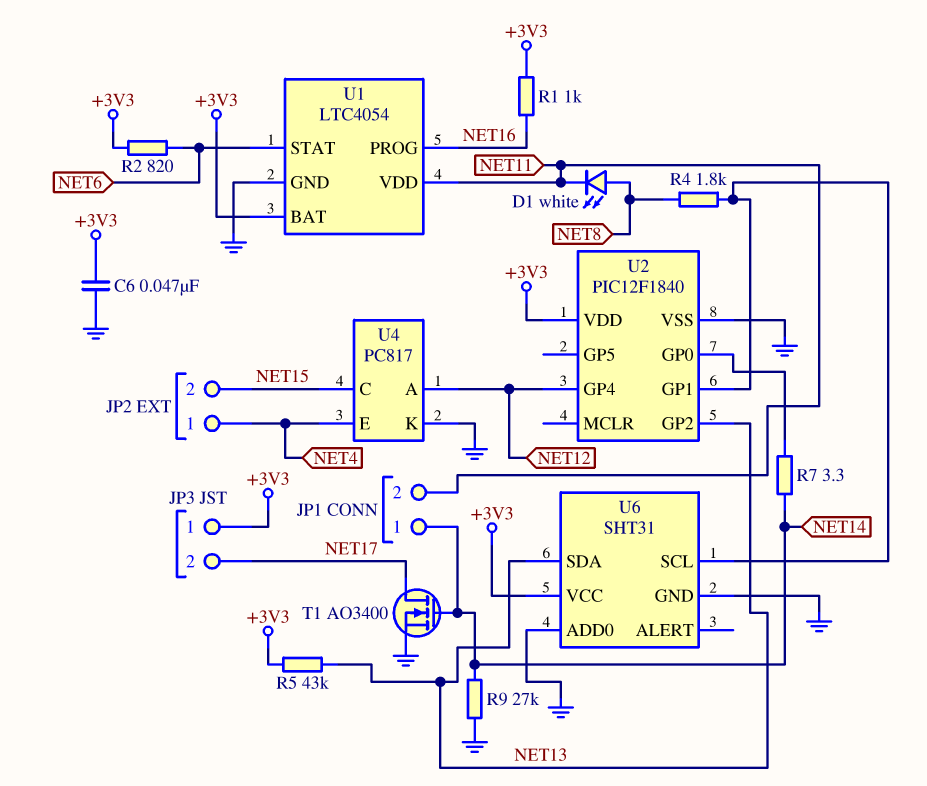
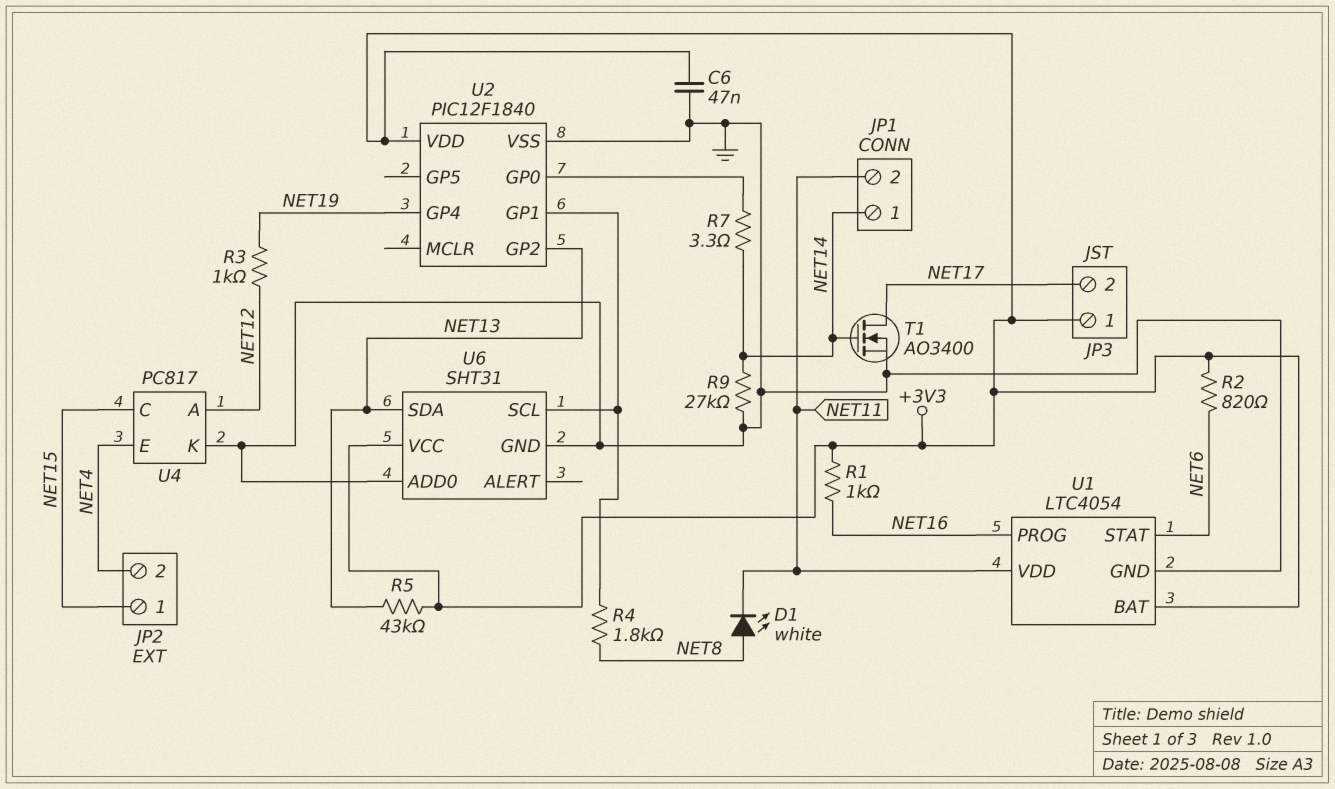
JP2 pin 1: NET4 -> NET15
JP2 pin 2: NET15 -> NET4
R3: none -> 1k (NET12, NET19)
U2 pin GP4: NET12 -> NET19

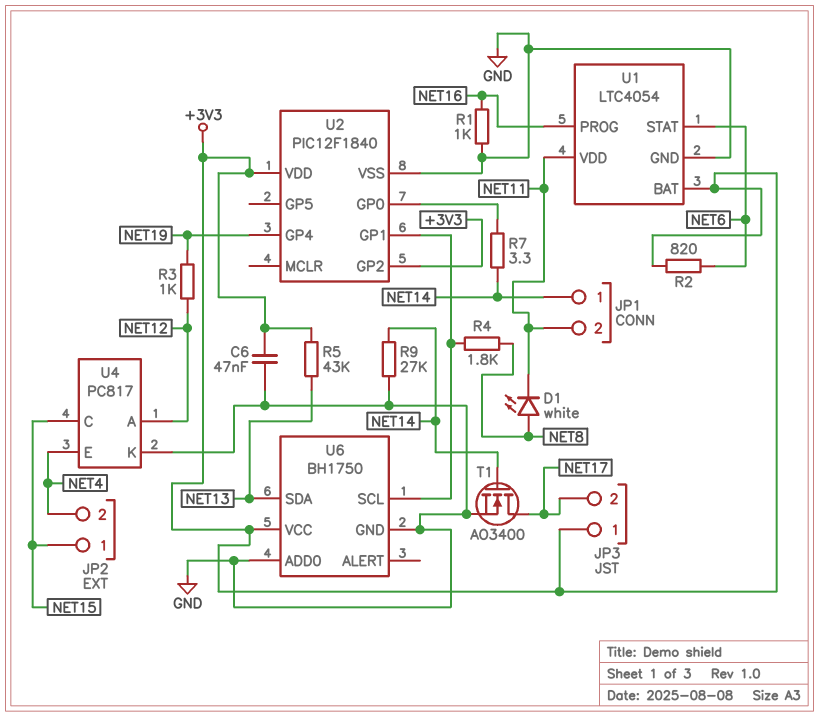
R1: 1k (+3V3, NET16) -> 1k (GND, NET16)
U2 pin GP2: NET13 -> +3V3
U6: SHT31 -> BH1750

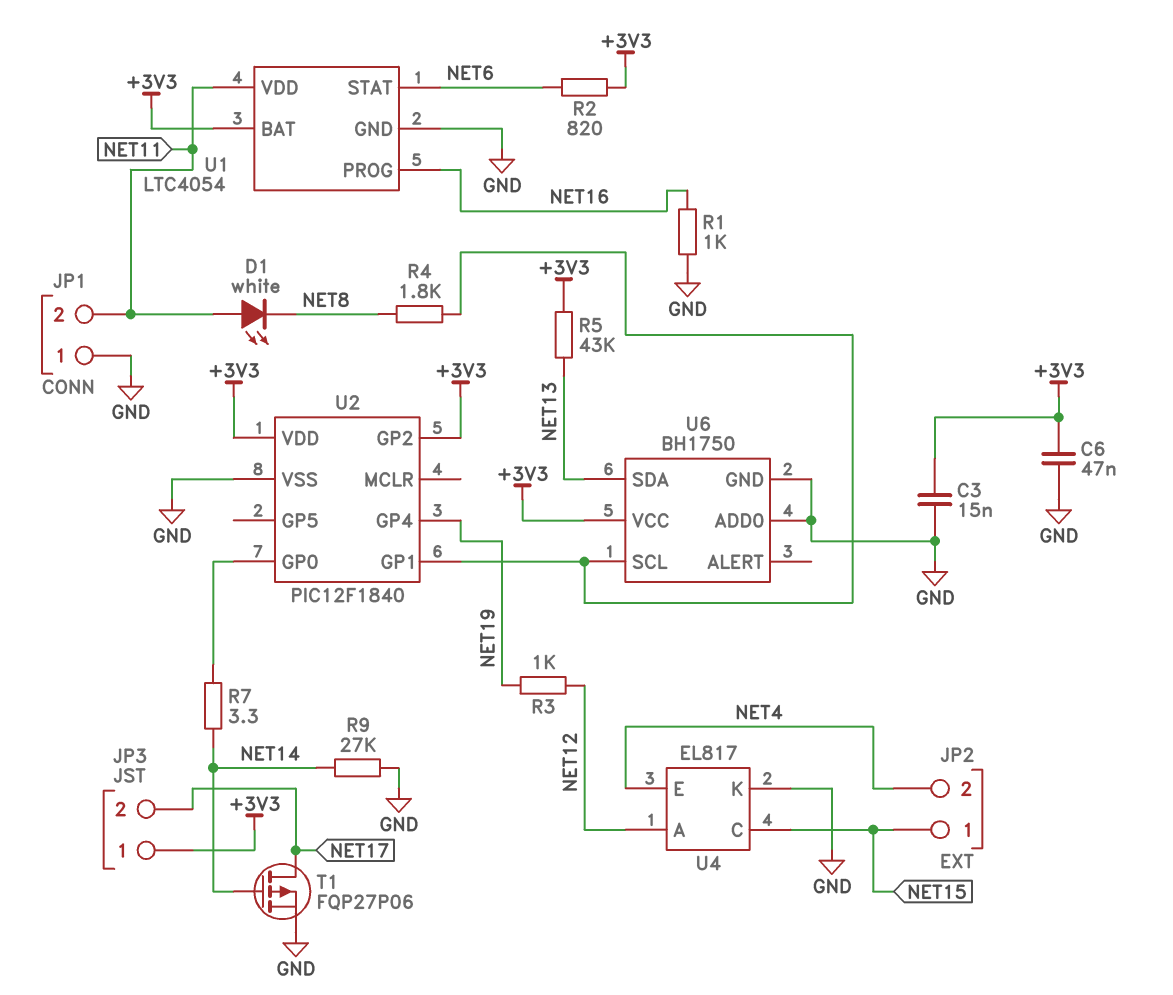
C3: none -> 15nF (+3V3, GND)
D1: LED white (A NET8, K NET11) -> LED white (A NET11, K NET8)
JP1 pin 1: NET14 -> GND
T1: NMOS AO3400 (G NET14, D NET17, S GND) -> PMOS FQP27P06 (G NET14, D NET17, S GND)
U4: PC817 -> EL817

